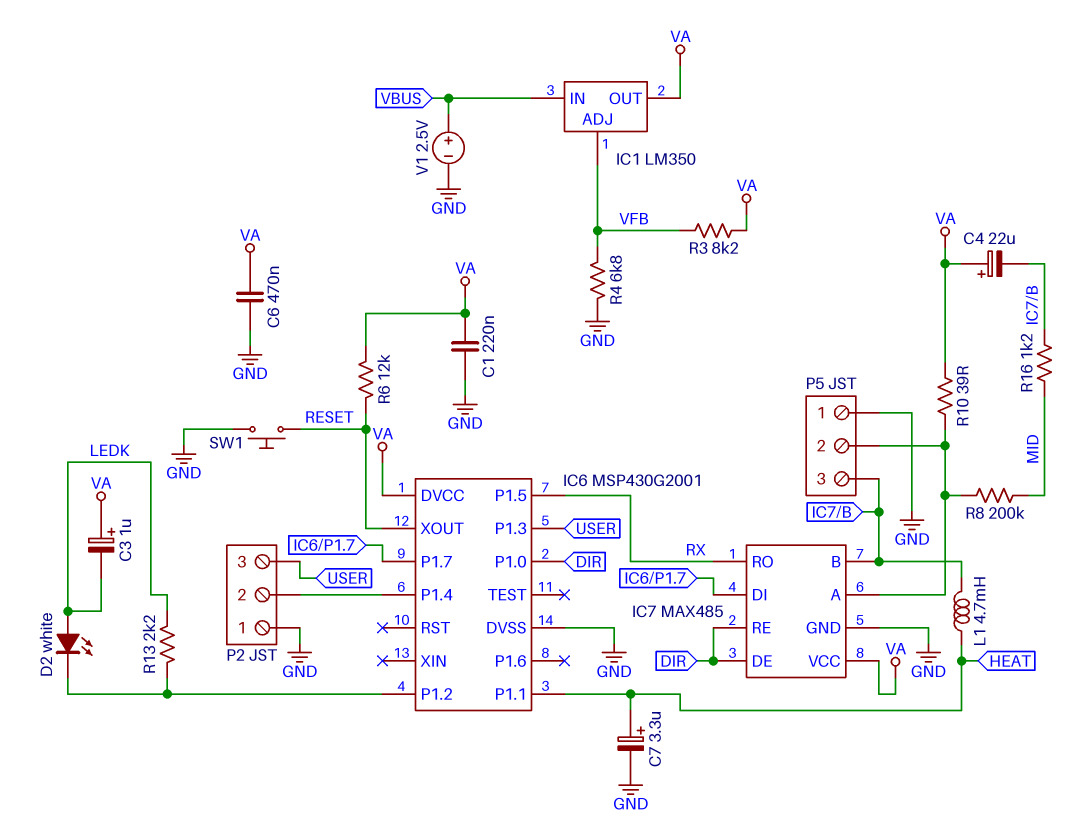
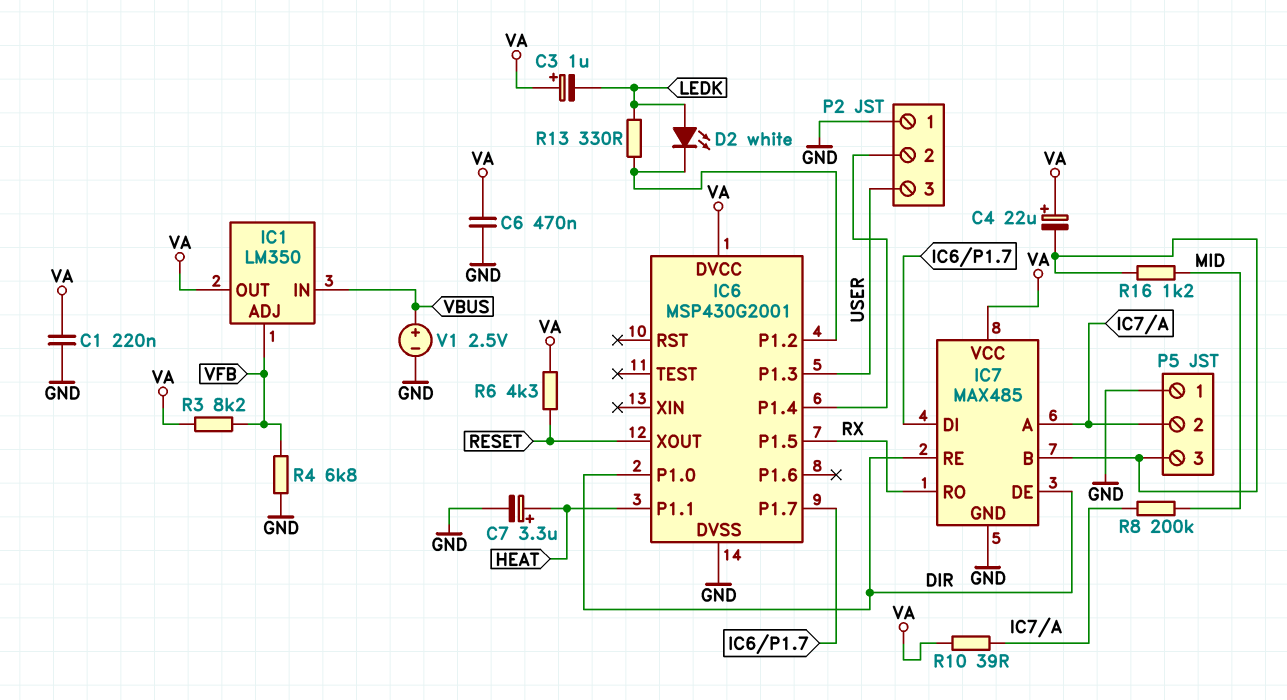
L1: 4.7mH (HEAT, IC7/B) -> none
R6: 12k (RESET, VA) -> 4.3k (RESET, VA)
R13: 2.2k (IC6/P1.2, LEDK) -> 330 (IC6/P1.2, LEDK)
SW1: button (GND, RESET) -> none

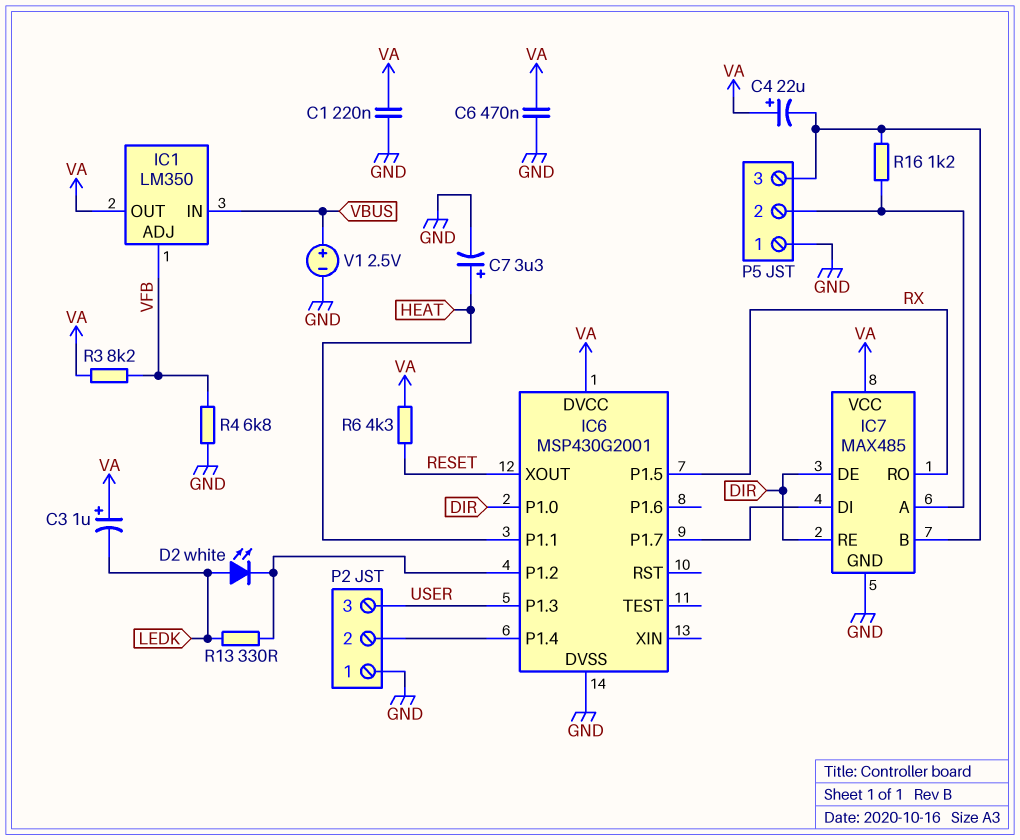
R8: 200k (IC7/A, MID) -> none
R10: 39 (IC7/A, VA) -> none
R16: 1.2k (IC7/B, MID) -> 1.2k (IC7/A, IC7/B)

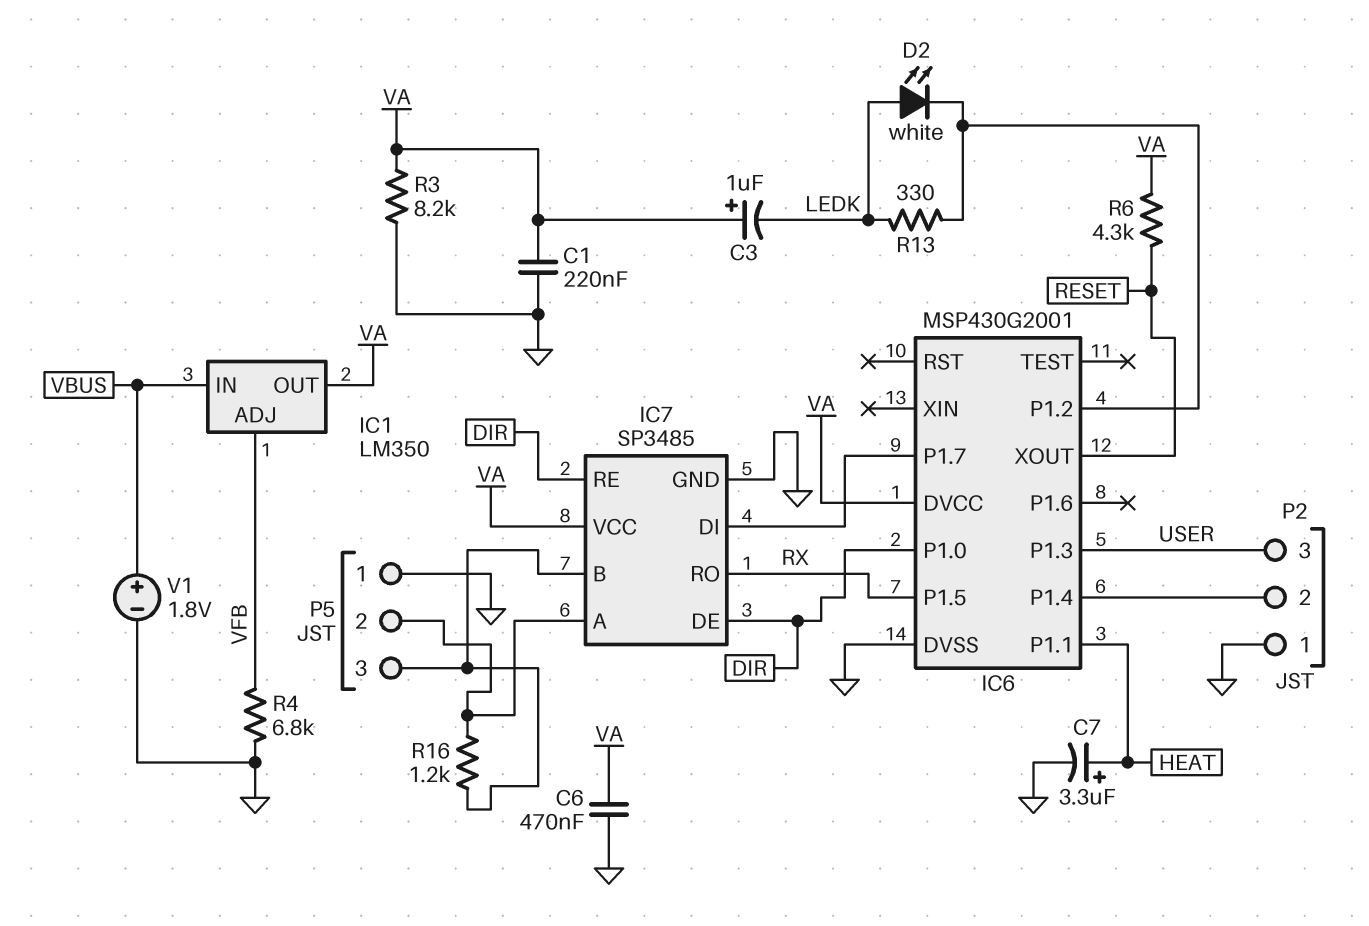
C4: 22uF (plus VA, minus IC7/B) -> none
IC7: MAX485 -> SP3485
R3: 8.2k (VA, VFB) -> 8.2k (GND, VA)
V1: 2.5V (plus VBUS, minus GND) -> 1.8V (plus VBUS, minus GND)

